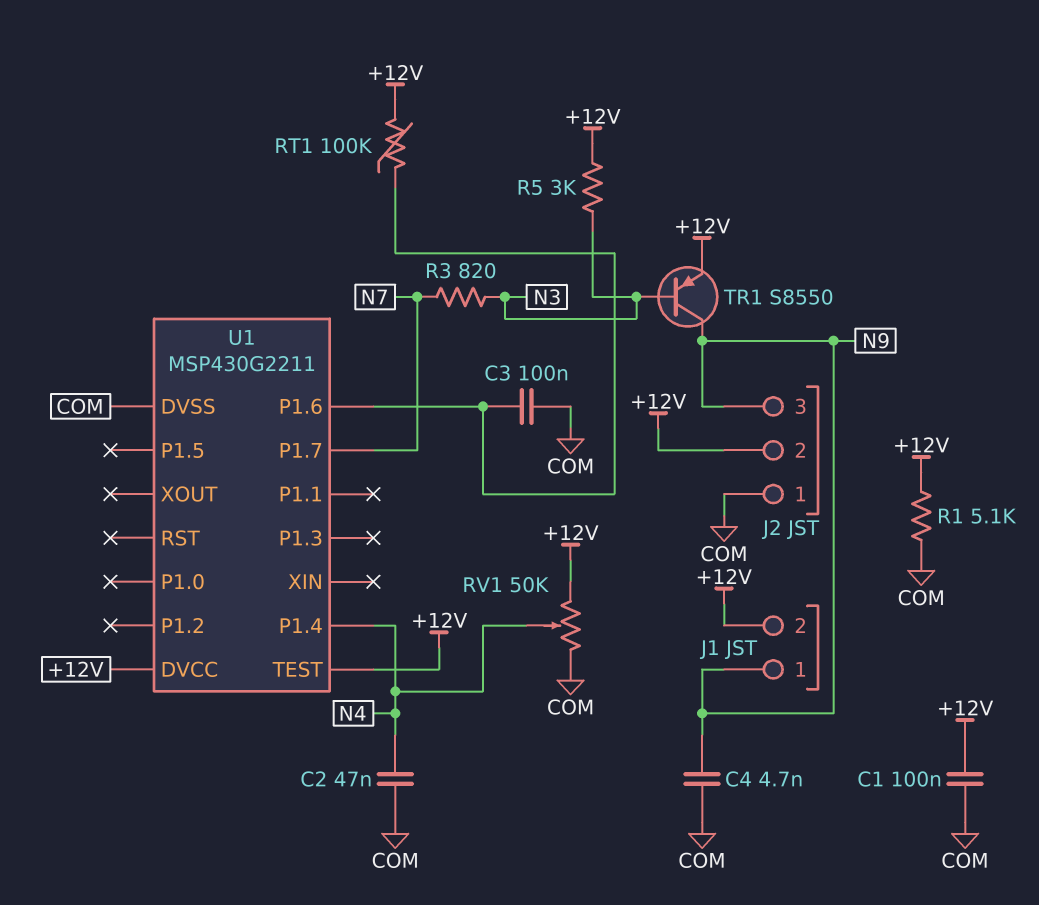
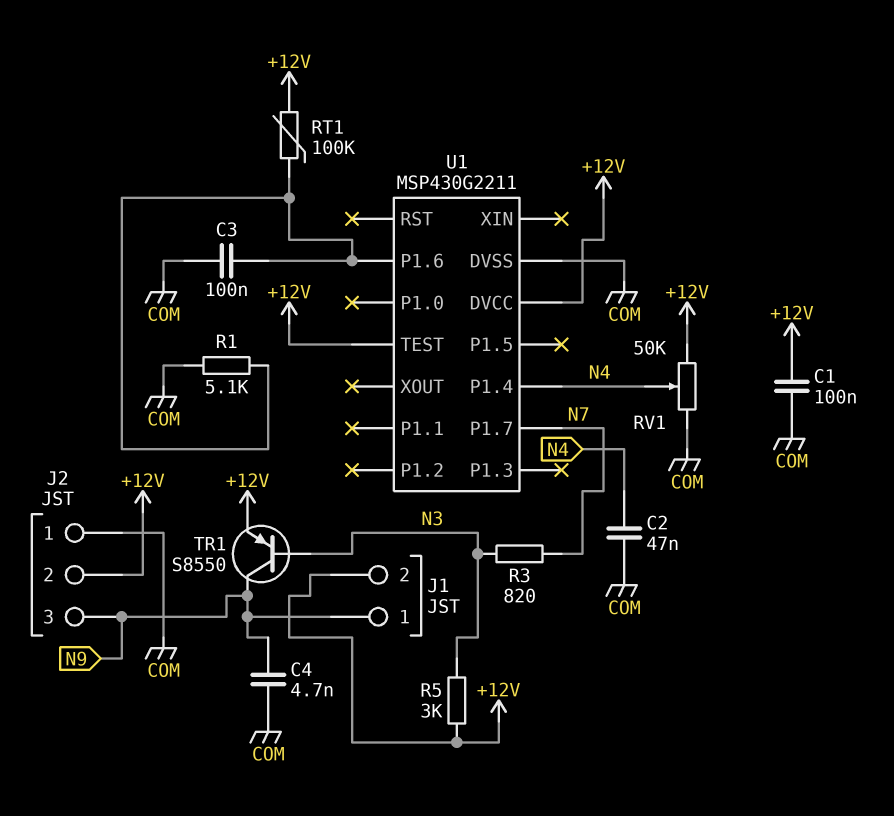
R1: 5.1k (+12V, COM) -> 5.1k (COM, U1/P1.6)

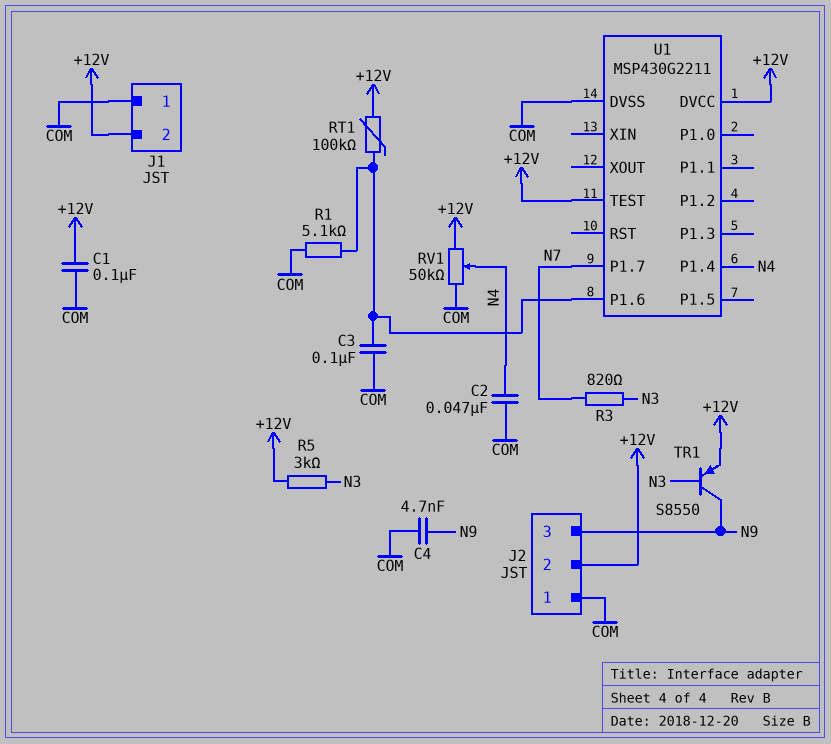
J1 pin 1: N9 -> COM

